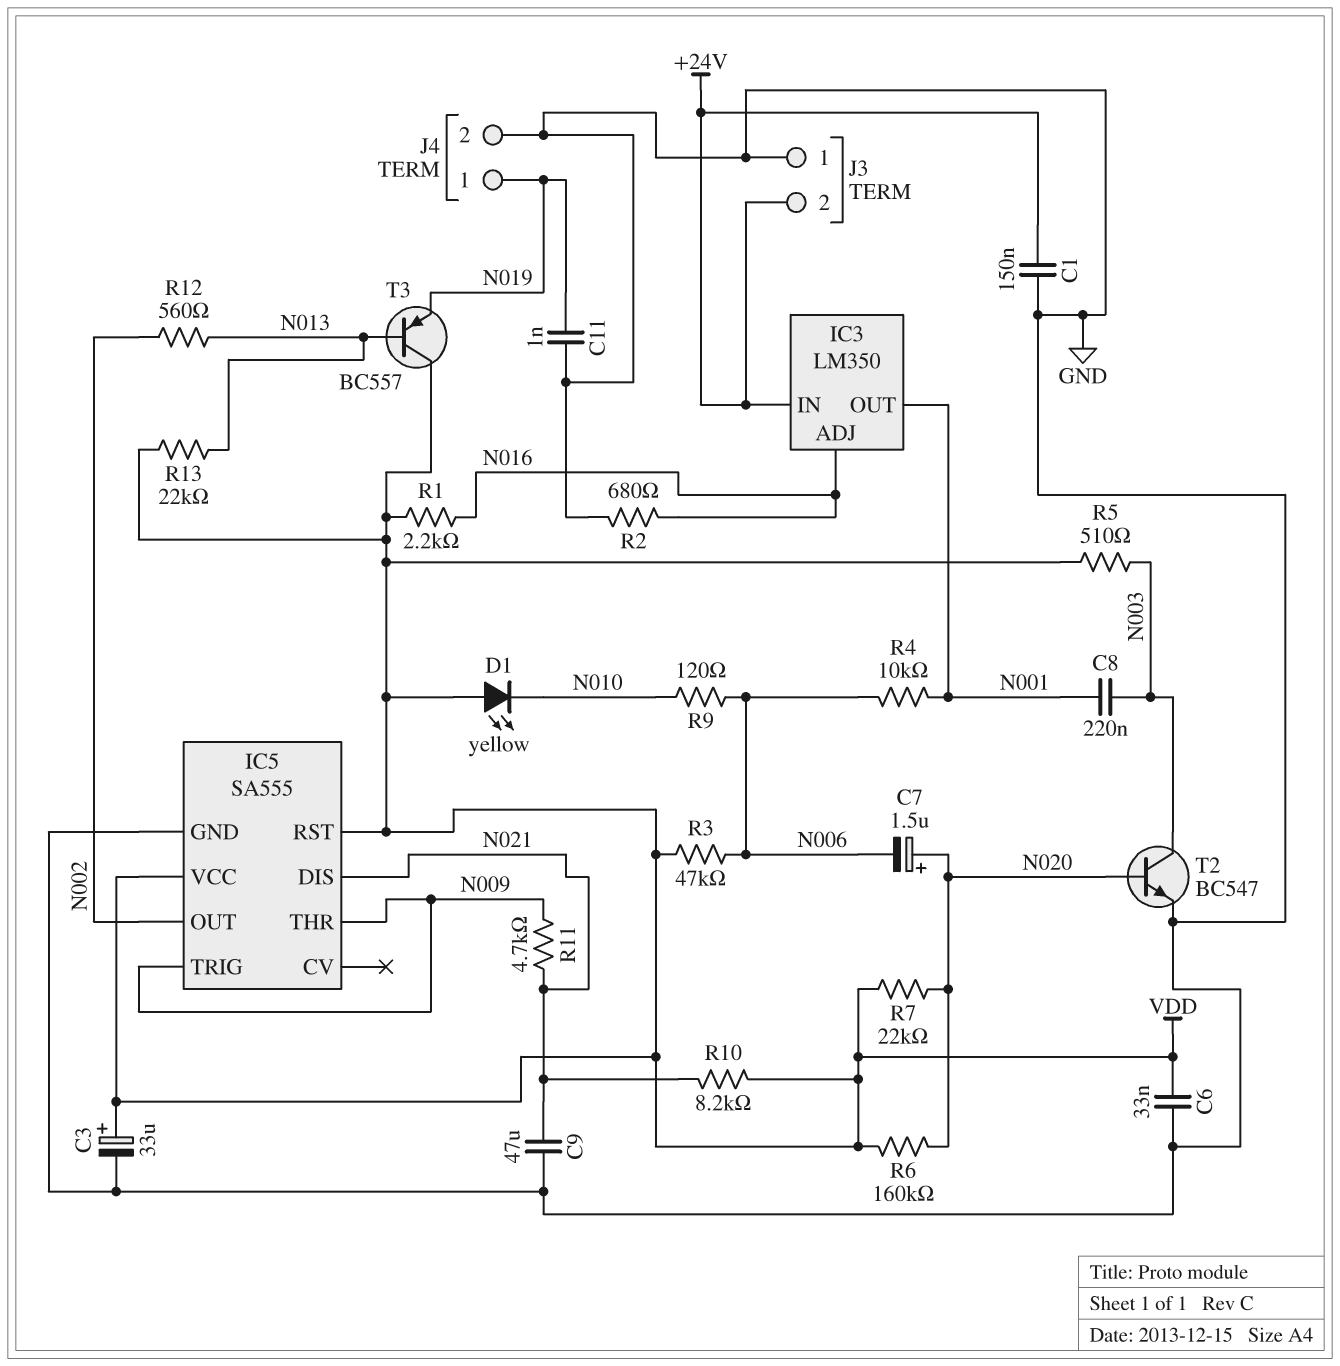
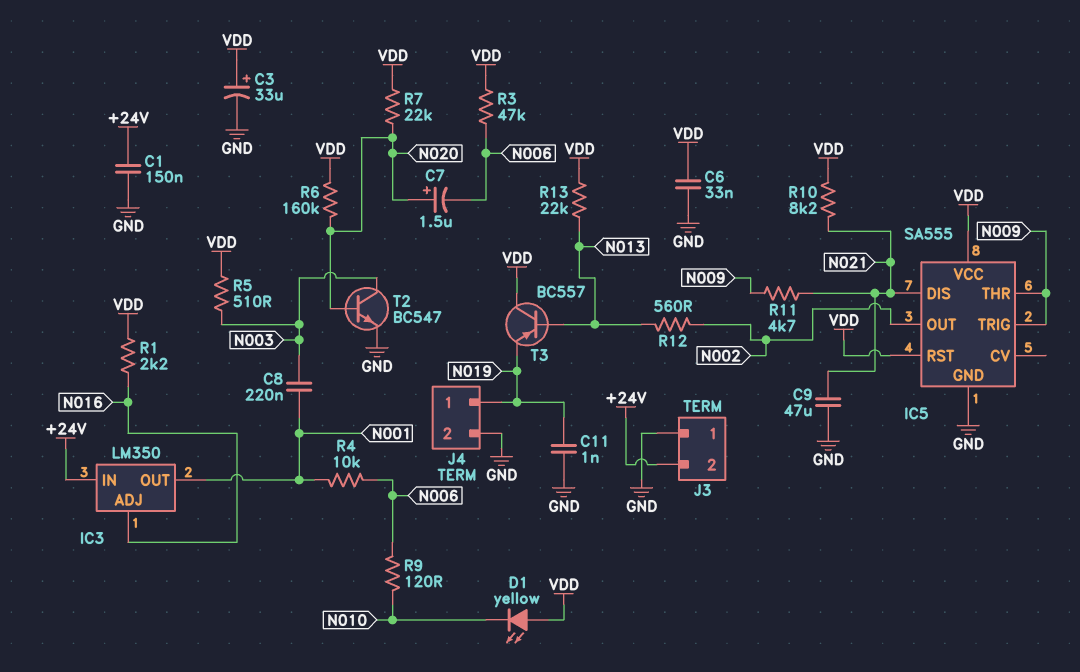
R2: 680 (GND, N016) -> none

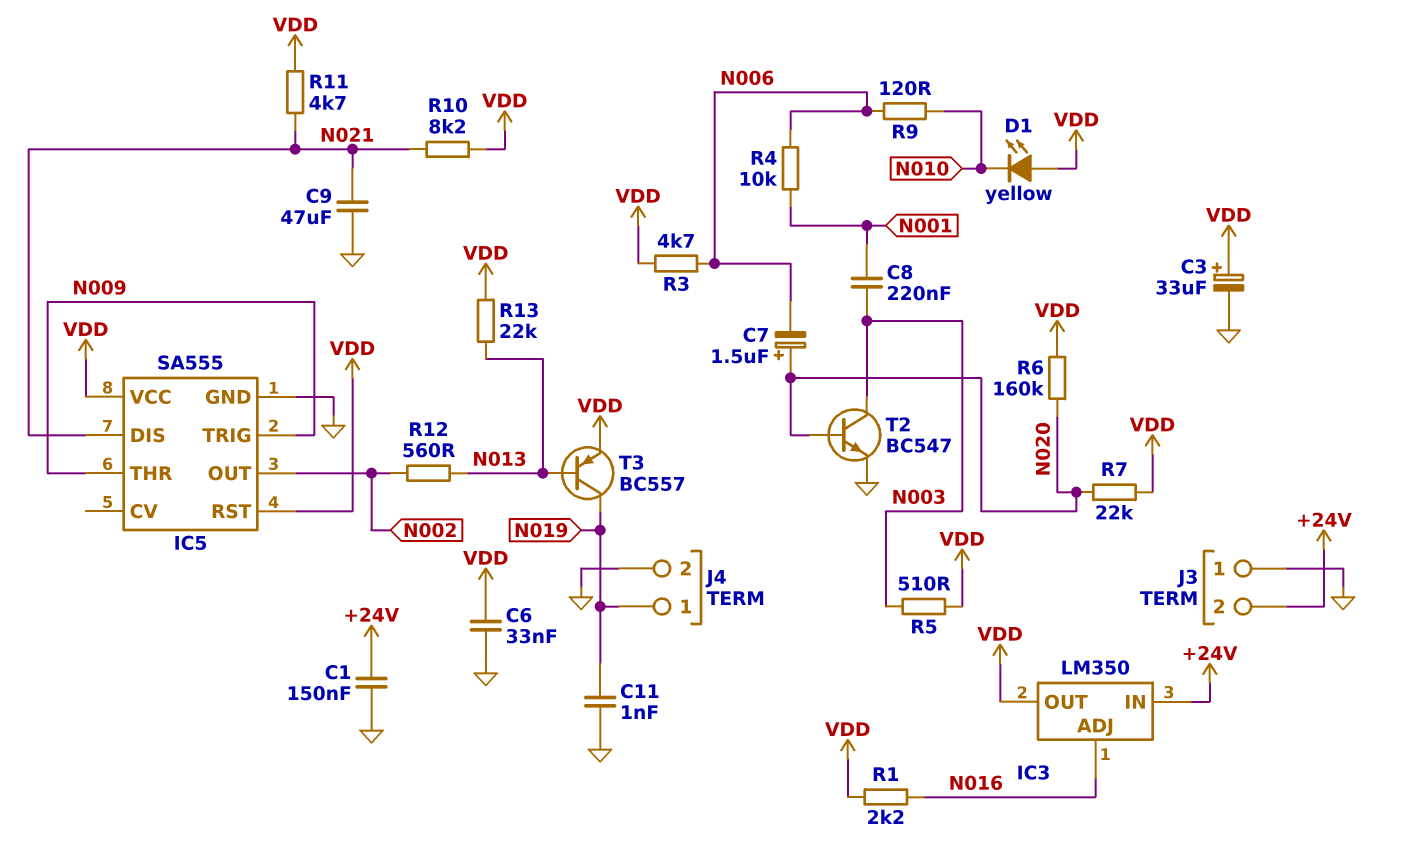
IC3 pin OUT: N001 -> VDD
R3: 47k (N006, VDD) -> 4.7k (N006, VDD)
R11: 4.7k (N009, N021) -> 4.7k (N021, VDD)
T3: PNP BC557 (B N013, C VDD, E N019) -> PNP BC557 (B N013, C N019, E VDD)

